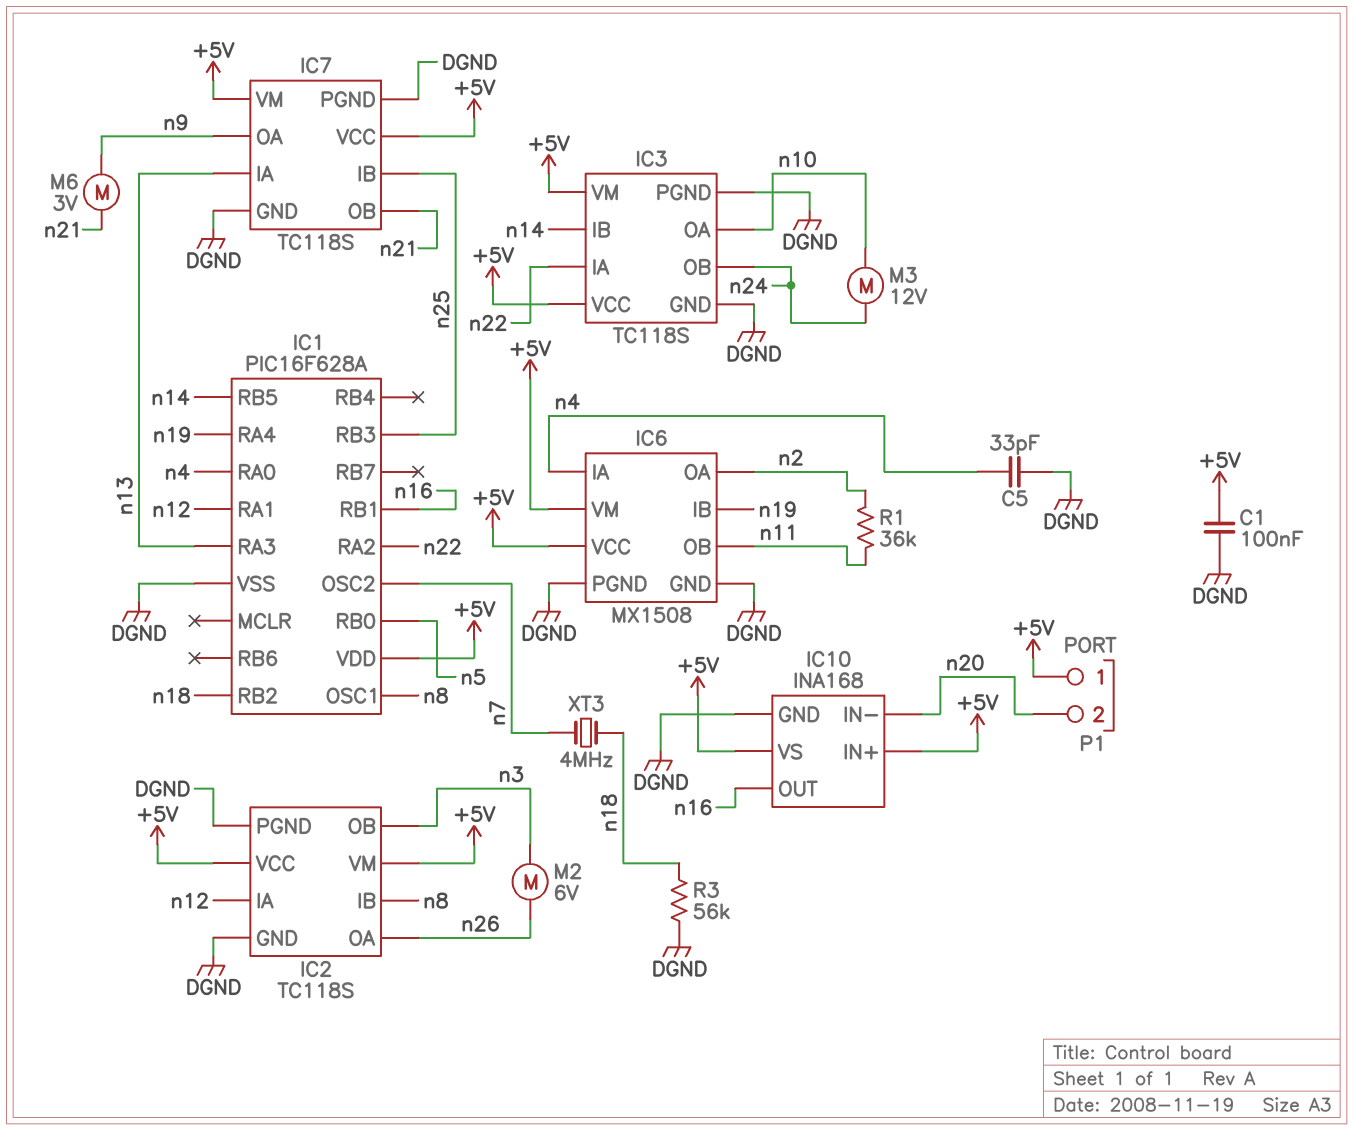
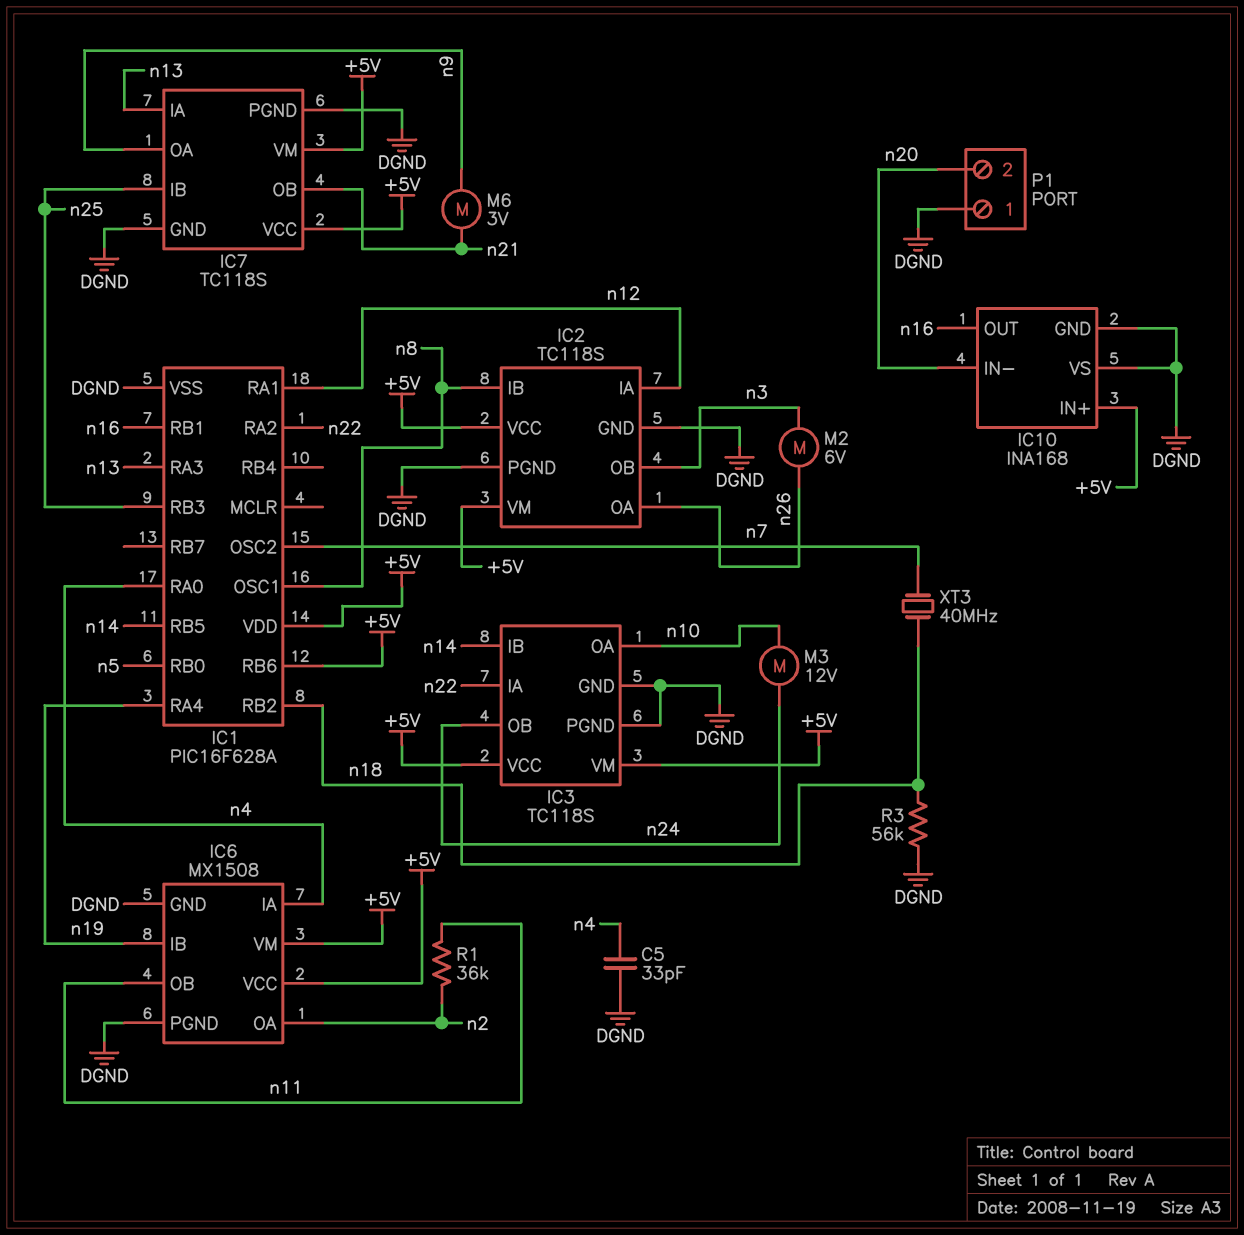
C1: 100nF (+5V, DGND) -> none
IC1 pin RB6: none -> +5V
IC10 pin VS: +5V -> DGND
P1 pin 1: +5V -> DGND
XT3: 4MHz (n7, n18) -> 40MHz (n7, n18)

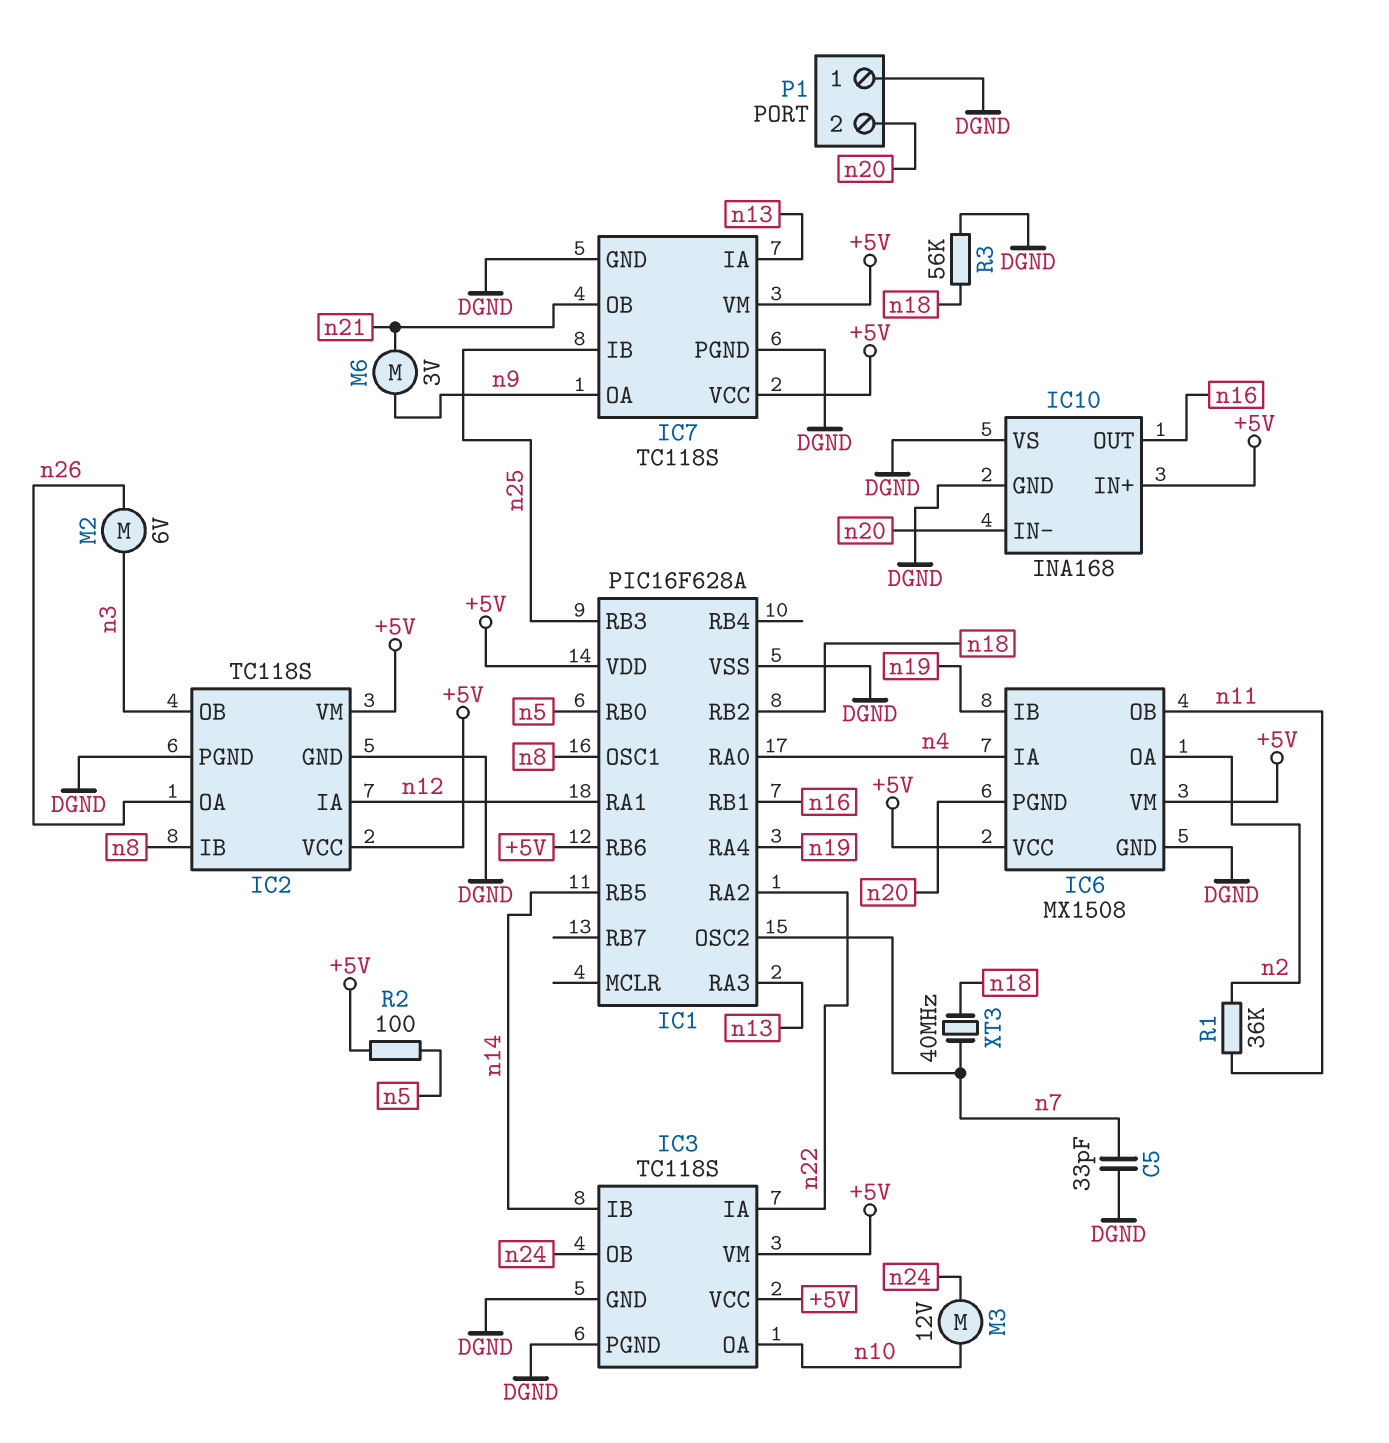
C5: 33pF (DGND, n4) -> 33pF (DGND, n7)
IC6 pin PGND: DGND -> n20
R2: none -> 100 (+5V, n5)

